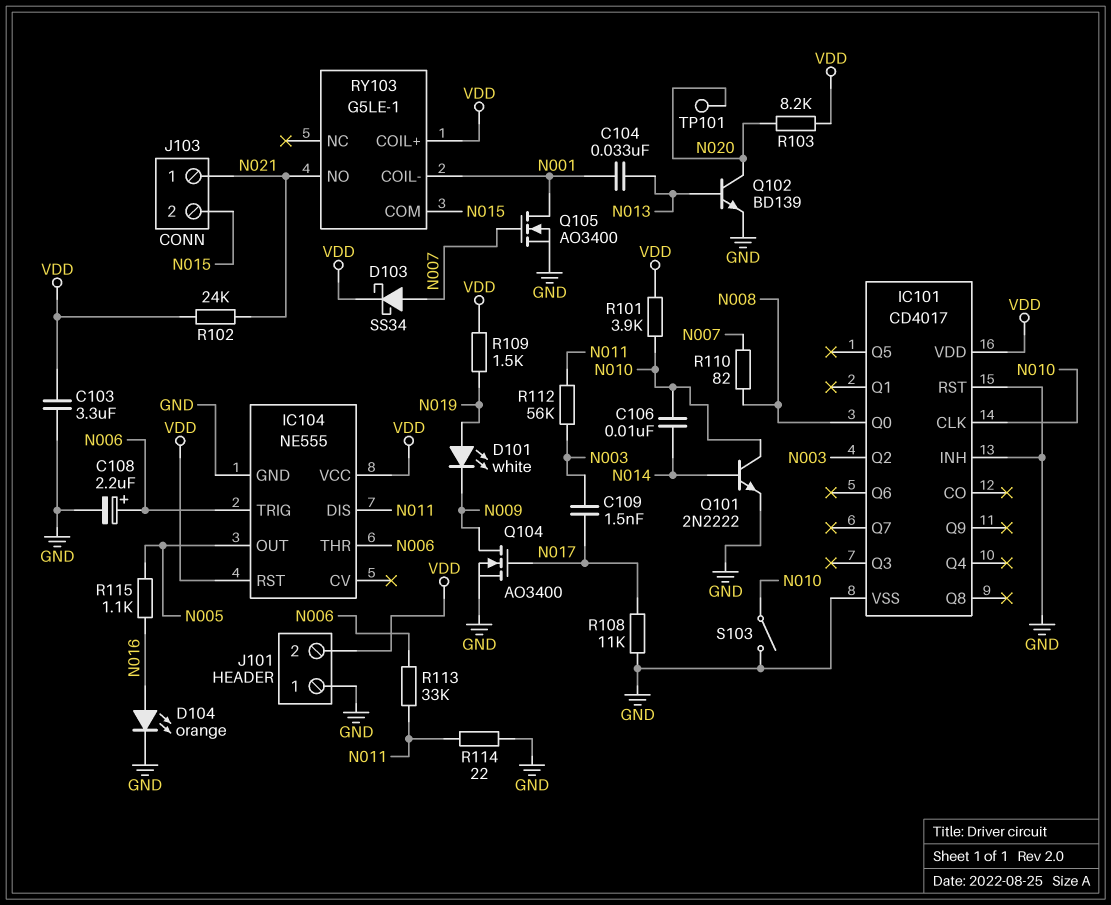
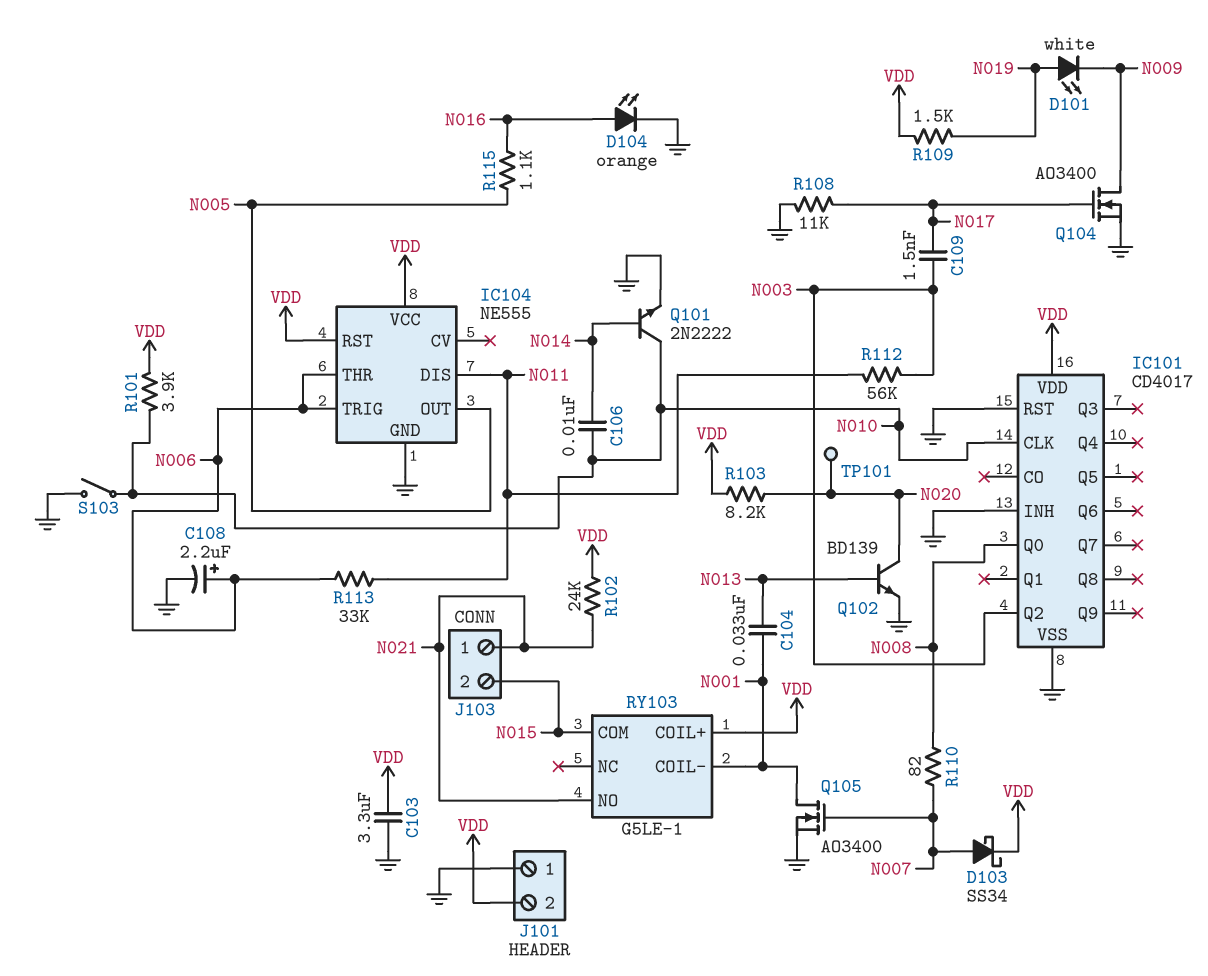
R114: 22 (GND, N011) -> none

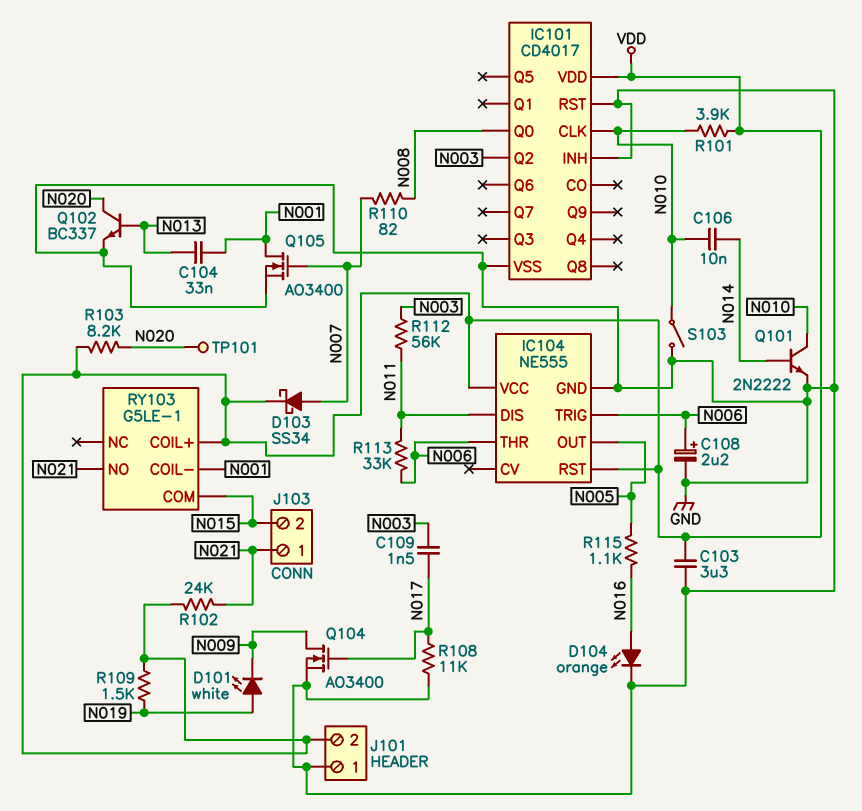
Q102: NPN BD139 (B N013, C N020, E GND) -> NPN BC337 (B N013, C N020, E GND)

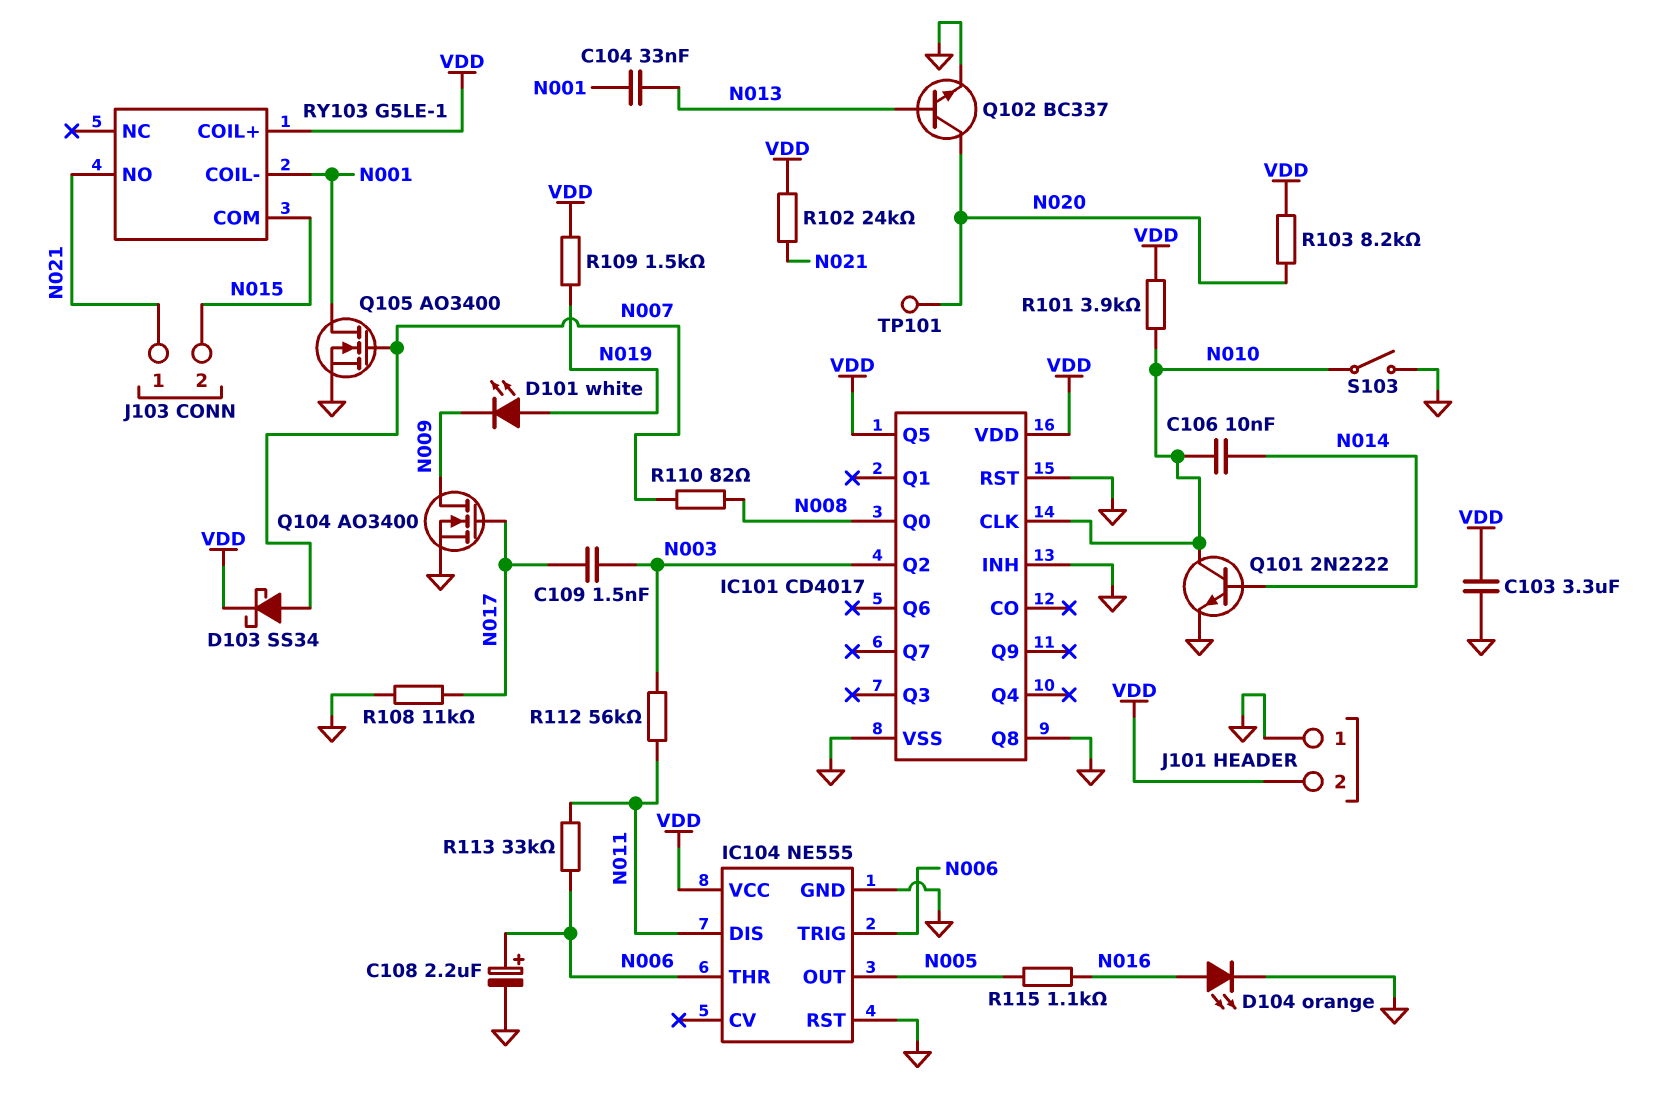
IC101 pin Q5: none -> VDD
IC101 pin Q8: none -> GND
IC104 pin RST: VDD -> GND

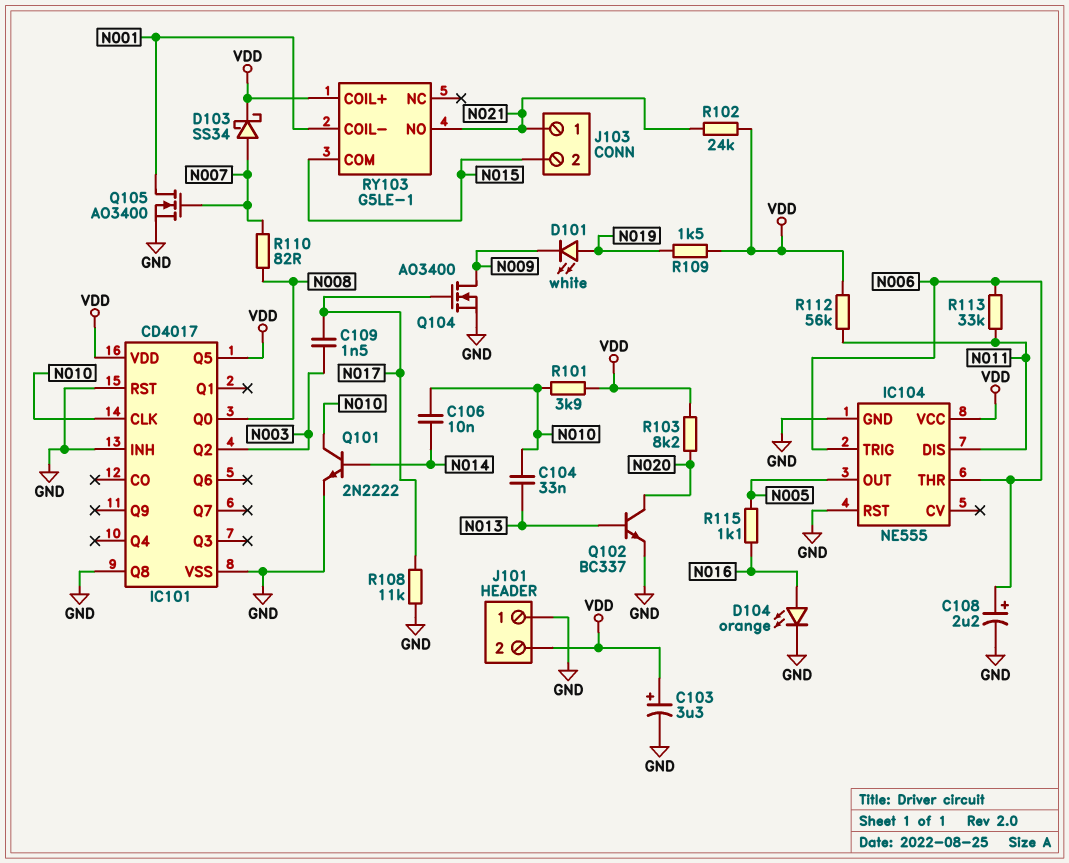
C103: 3.3uF (GND, VDD) -> 3.3uF (plus VDD, minus GND)
C104: 33nF (N001, N013) -> 33nF (N010, N013)
R112: 56k (N003, N011) -> 56k (N011, VDD)
S103: switch (GND, N010) -> none
TP101: test point (N020) -> none

